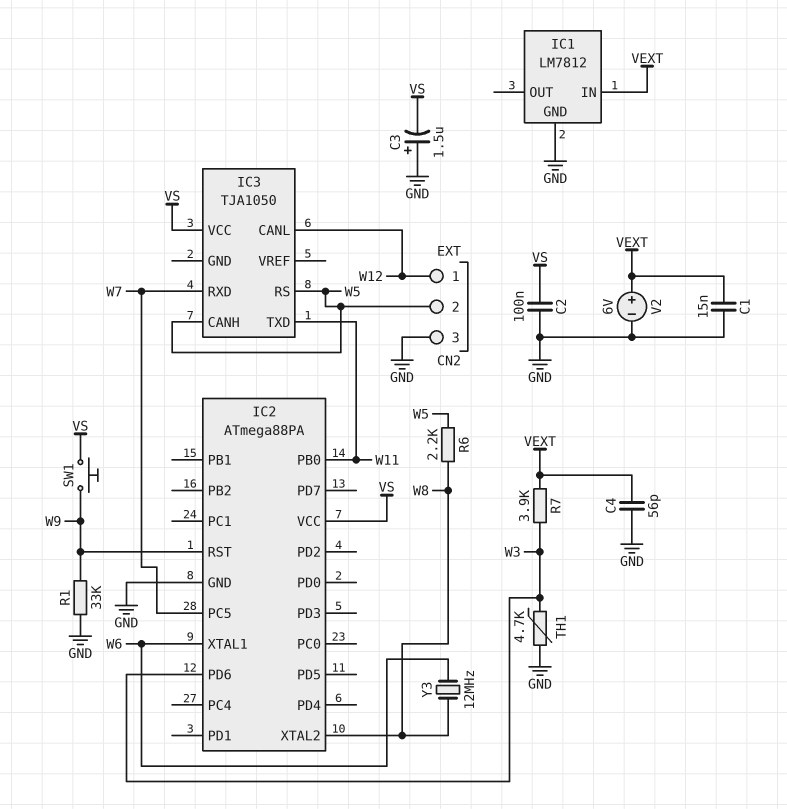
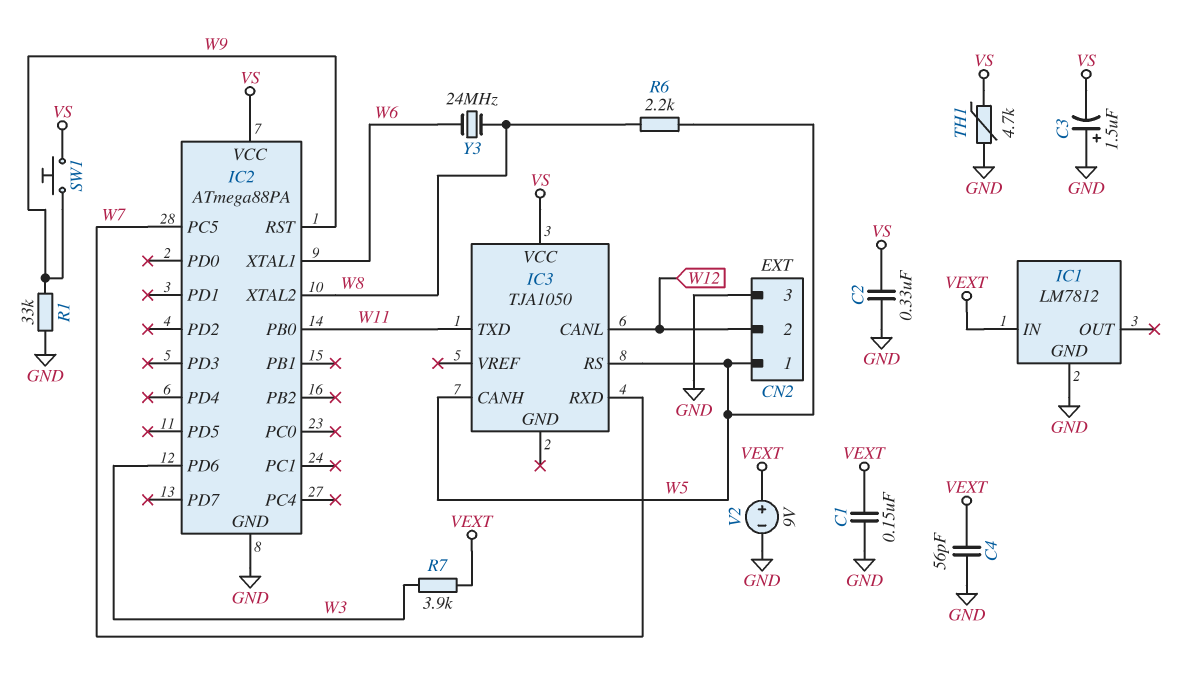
C1: 15nF (GND, VEXT) -> 150nF (GND, VEXT)
C2: 100nF (GND, VS) -> 330nF (GND, VS)
CN2 pin 1: W12 -> W5
CN2 pin 2: W5 -> W12
TH1: 4.7k (GND, W3) -> 4.7k (GND, VS)
V2: 6V (plus VEXT, minus GND) -> 9V (plus VEXT, minus GND)
Y3: 12MHz (W6, W8) -> 24MHz (W6, W8)

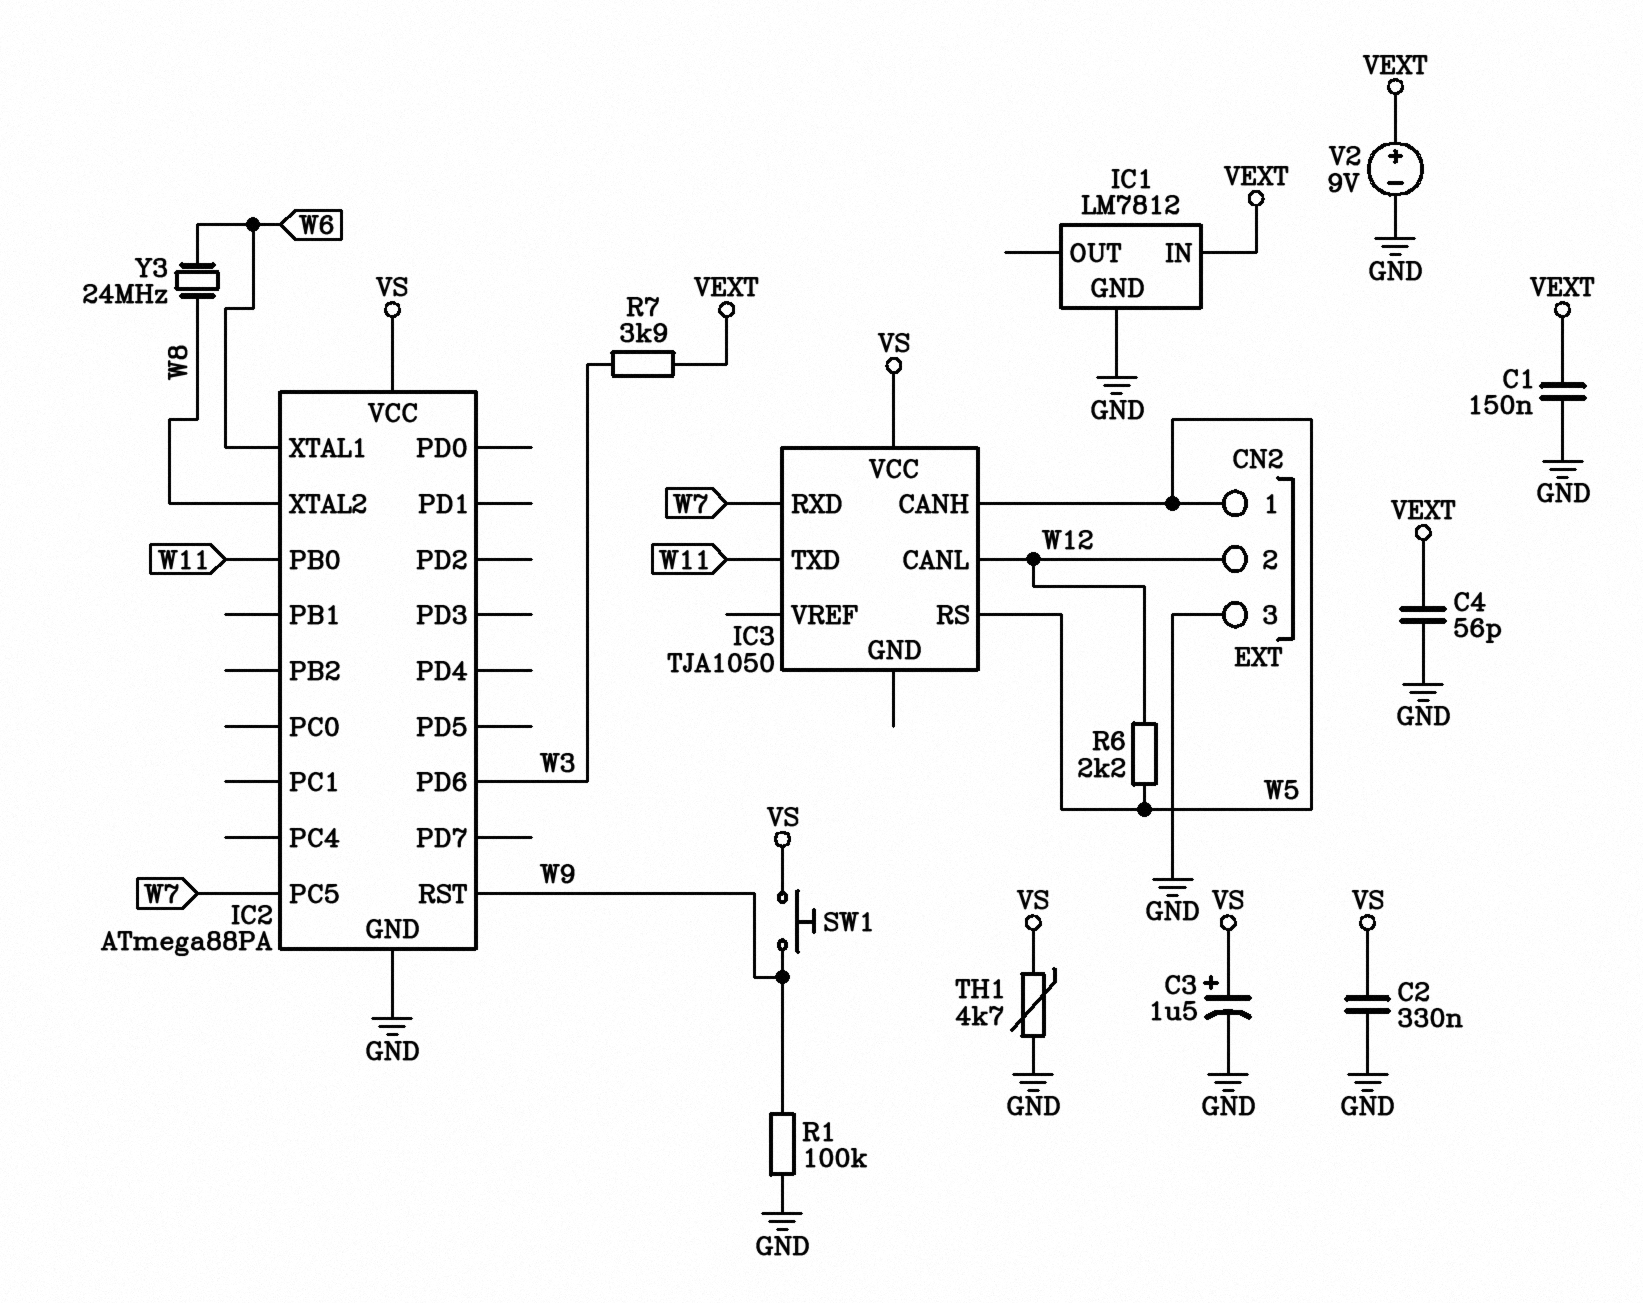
C3: 1.5uF (plus GND, minus VS) -> 1.5uF (plus VS, minus GND)
R1: 33k (GND, W9) -> 100k (GND, W9)
R6: 2.2k (W5, W8) -> 2.2k (W5, W12)

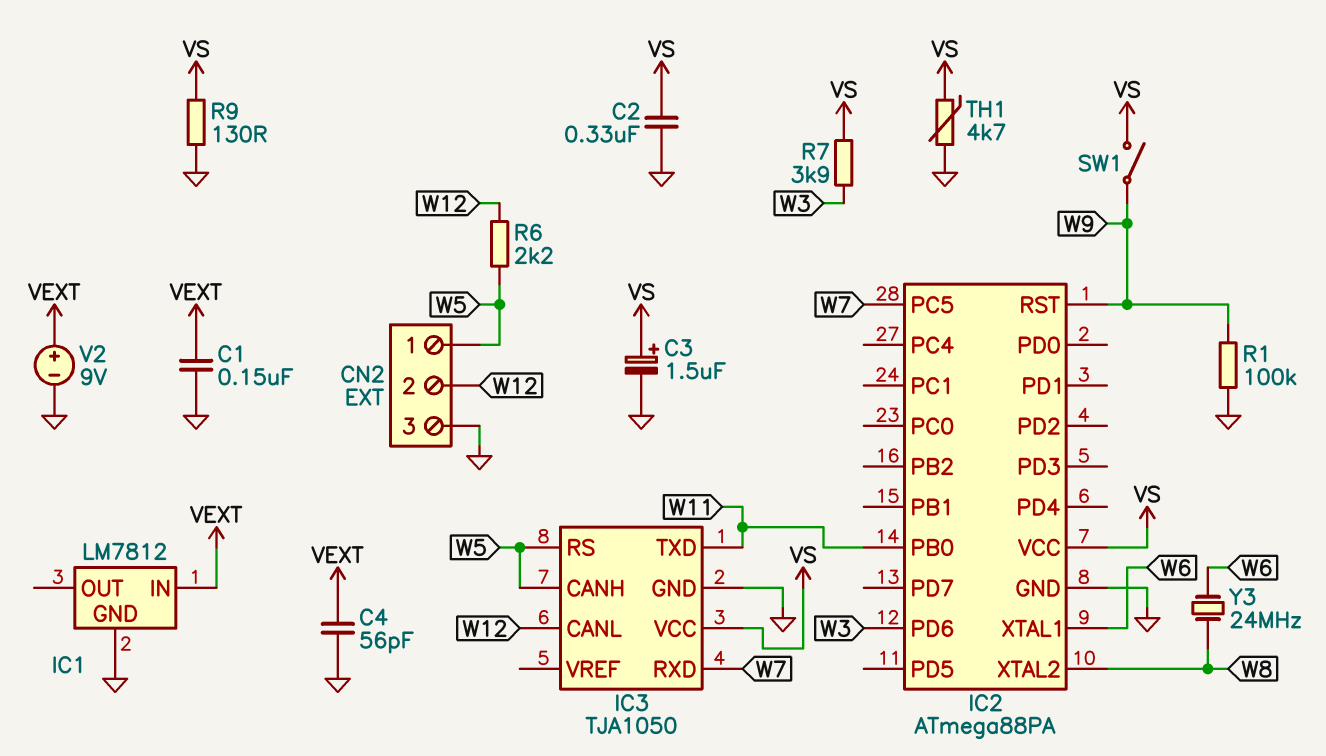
IC3 pin GND: none -> GND
R7: 3.9k (VEXT, W3) -> 3.9k (VS, W3)
R9: none -> 130 (GND, VS)
SW1: button (VS, W9) -> switch (VS, W9)

